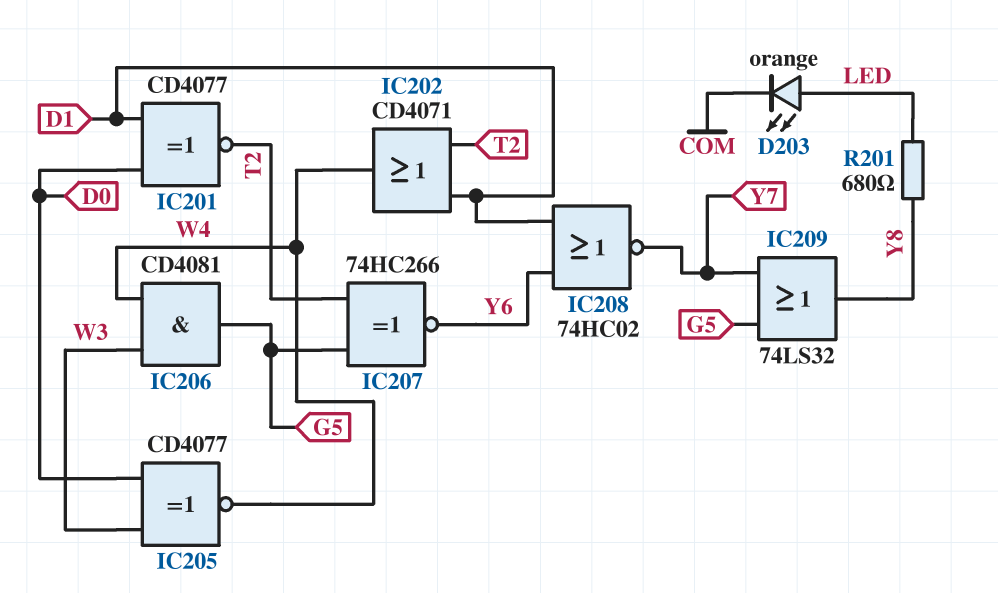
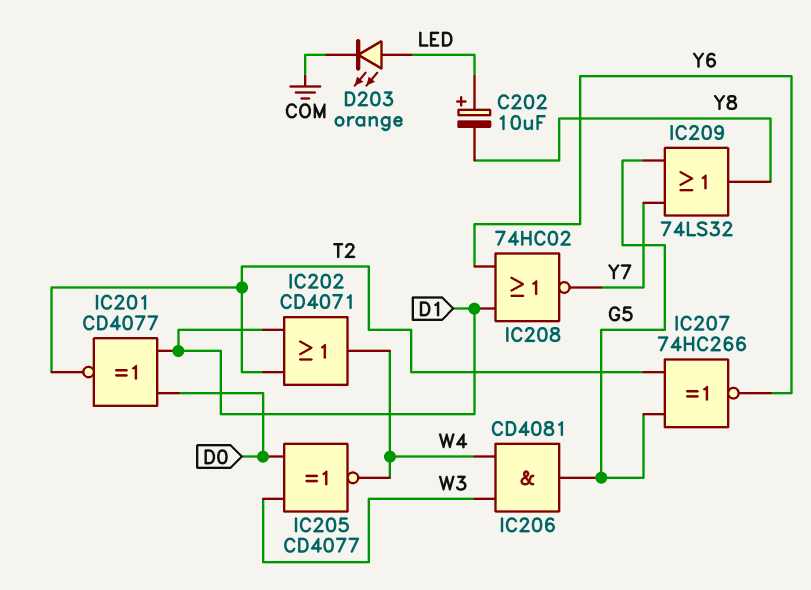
C202: none -> 10uF (plus LED, minus Y8)
R201: 680 (LED, Y8) -> none

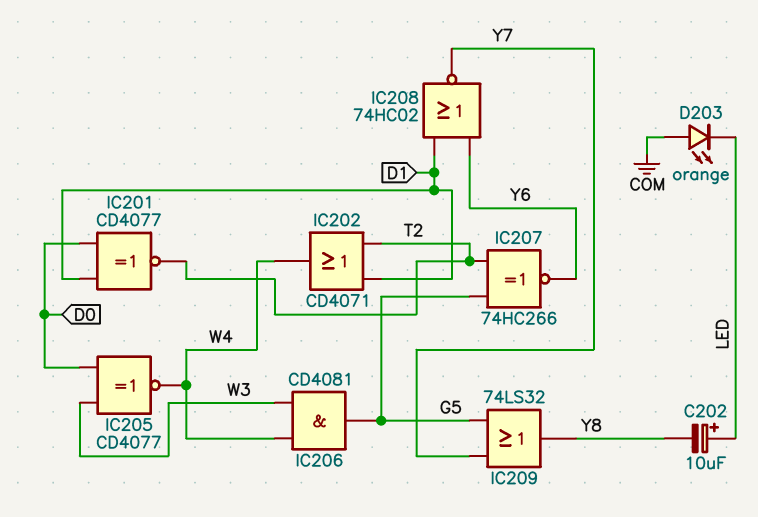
D203: LED orange (A LED, K COM) -> LED orange (A COM, K LED)

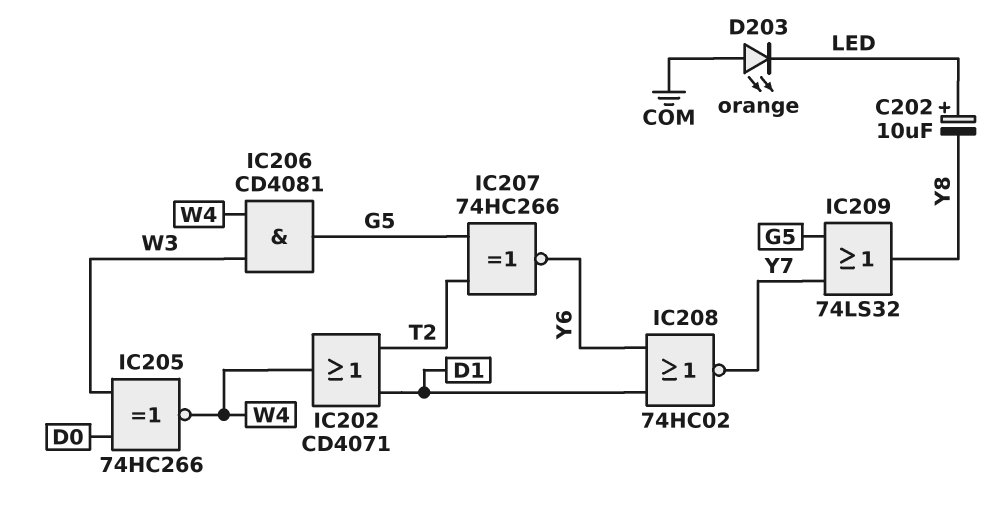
IC201: XNOR CD4077 (in D0, in D1, out T2) -> none
IC205: XNOR CD4077 (in D0, in W3, out W4) -> XNOR 74HC266 (in D0, in W3, out W4)

